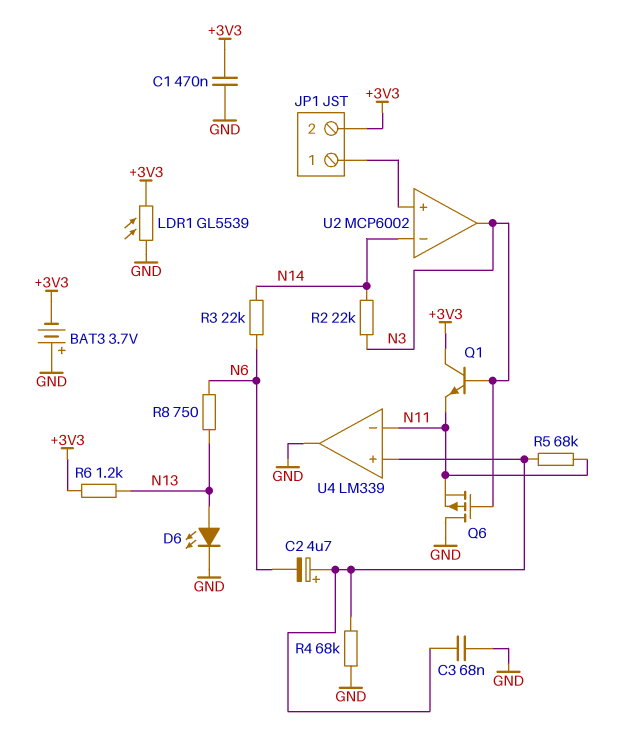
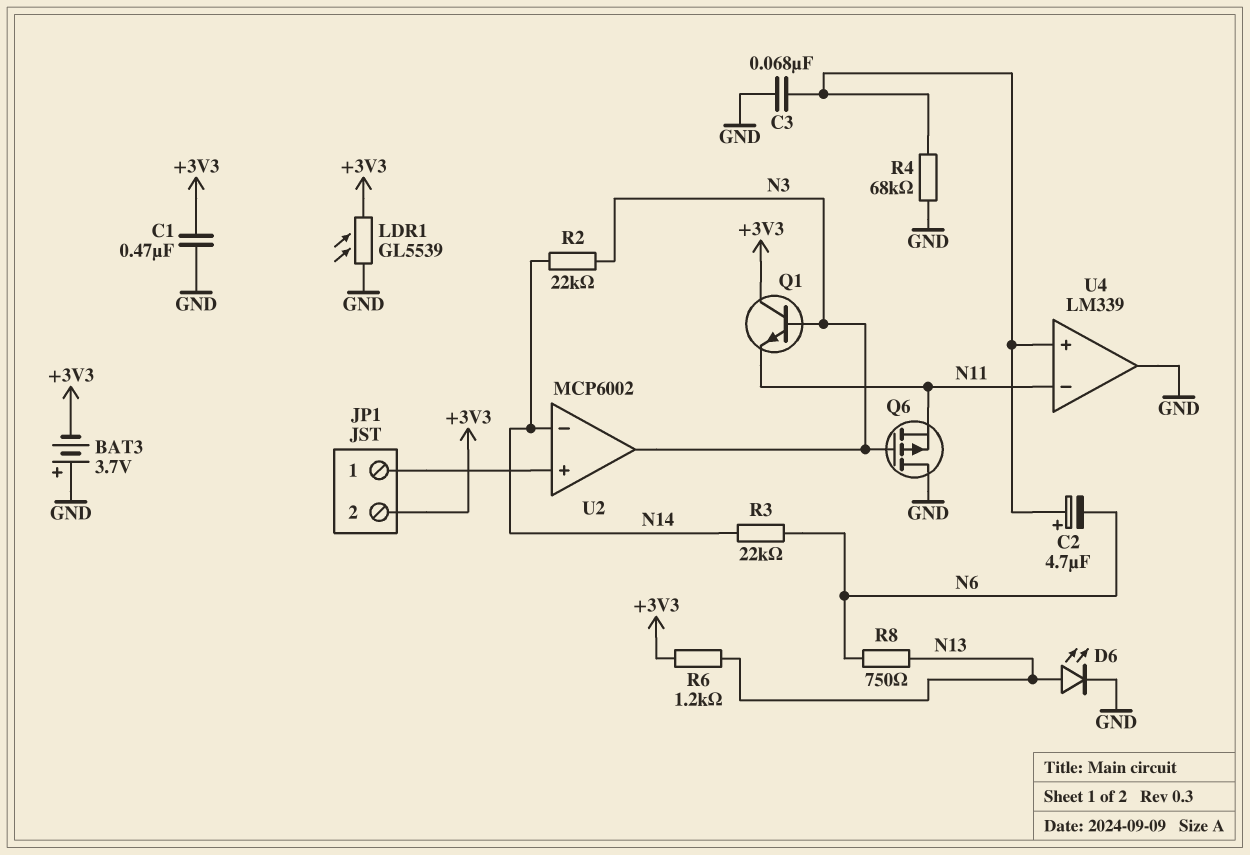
R5: 68k (N11, U4/in+) -> none

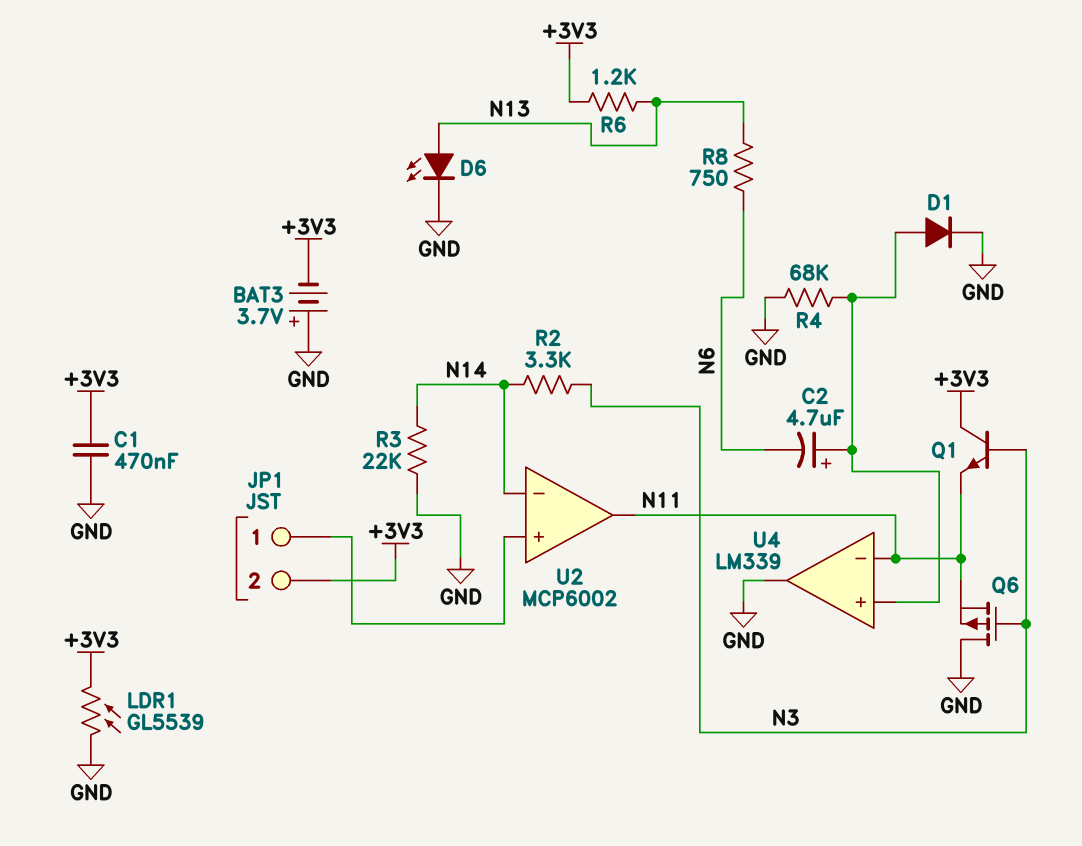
C3: 68nF (GND, U4/in+) -> none
D1: none -> diode (A U4/in+, K GND)
R2: 22k (N3, N14) -> 3.3k (N3, N14)
R3: 22k (N6, N14) -> 22k (GND, N14)
U2 pin out: N3 -> N11

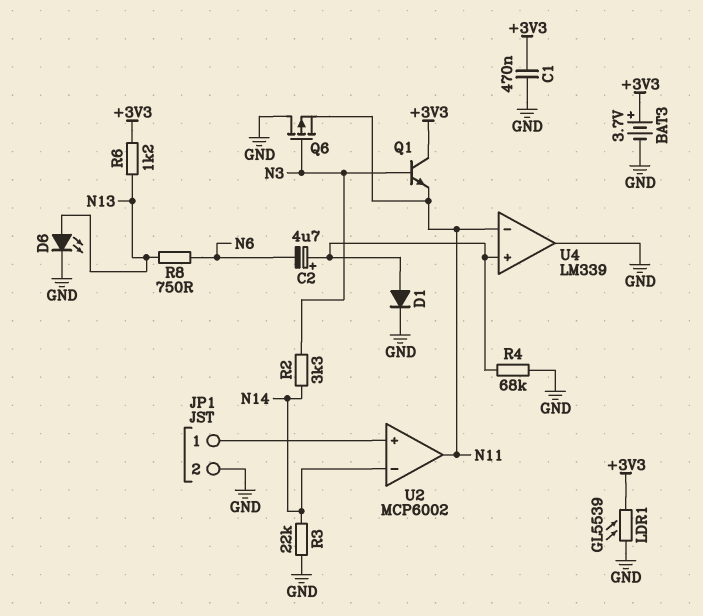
BAT3: 3.7V (plus GND, minus +3V3) -> 3.7V (plus +3V3, minus GND)
JP1 pin 2: +3V3 -> GND

